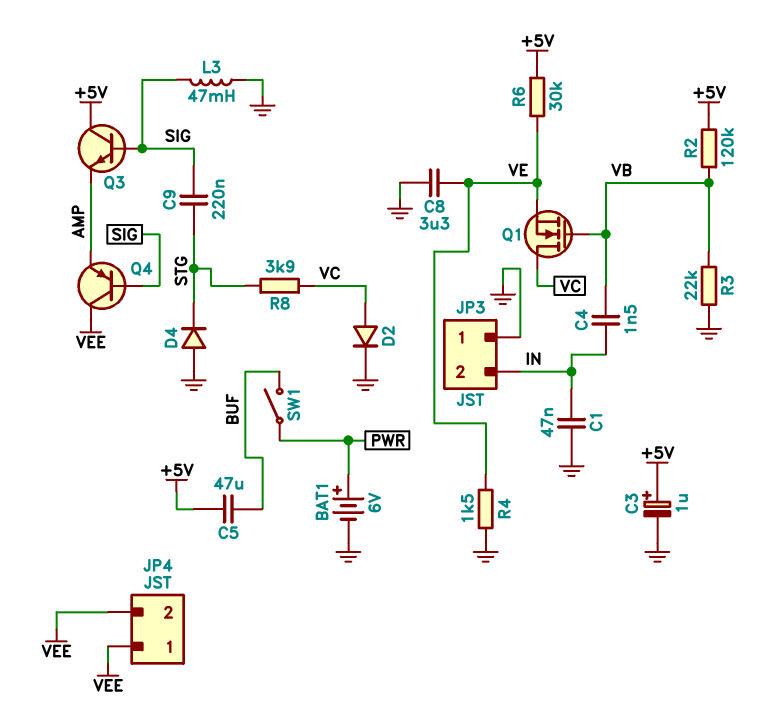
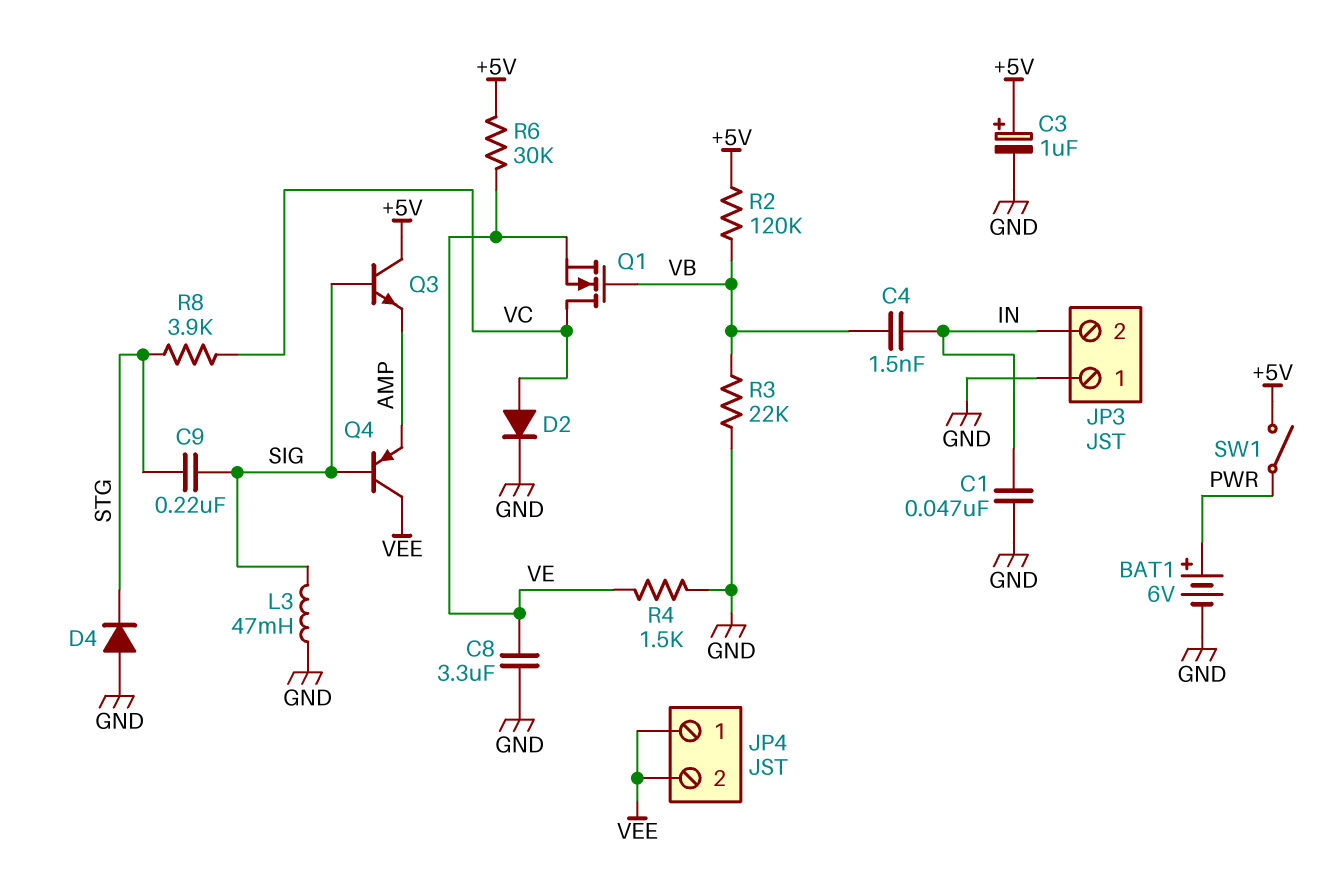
C5: 47uF (+5V, BUF) -> none
SW1: switch (BUF, PWR) -> switch (+5V, PWR)

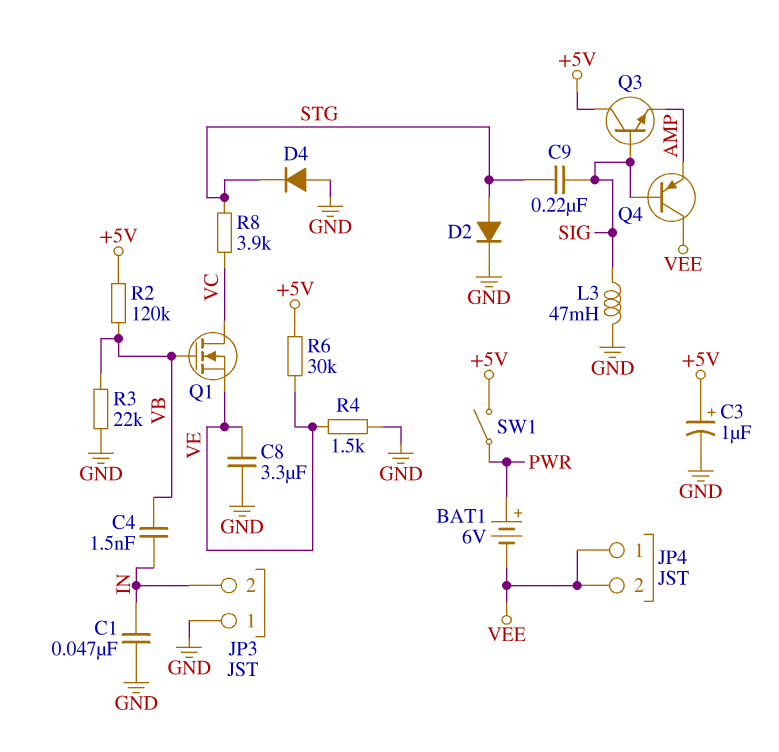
BAT1: 6V (plus PWR, minus GND) -> 6V (plus PWR, minus VEE)
D2: diode (A VC, K GND) -> diode (A STG, K GND)

